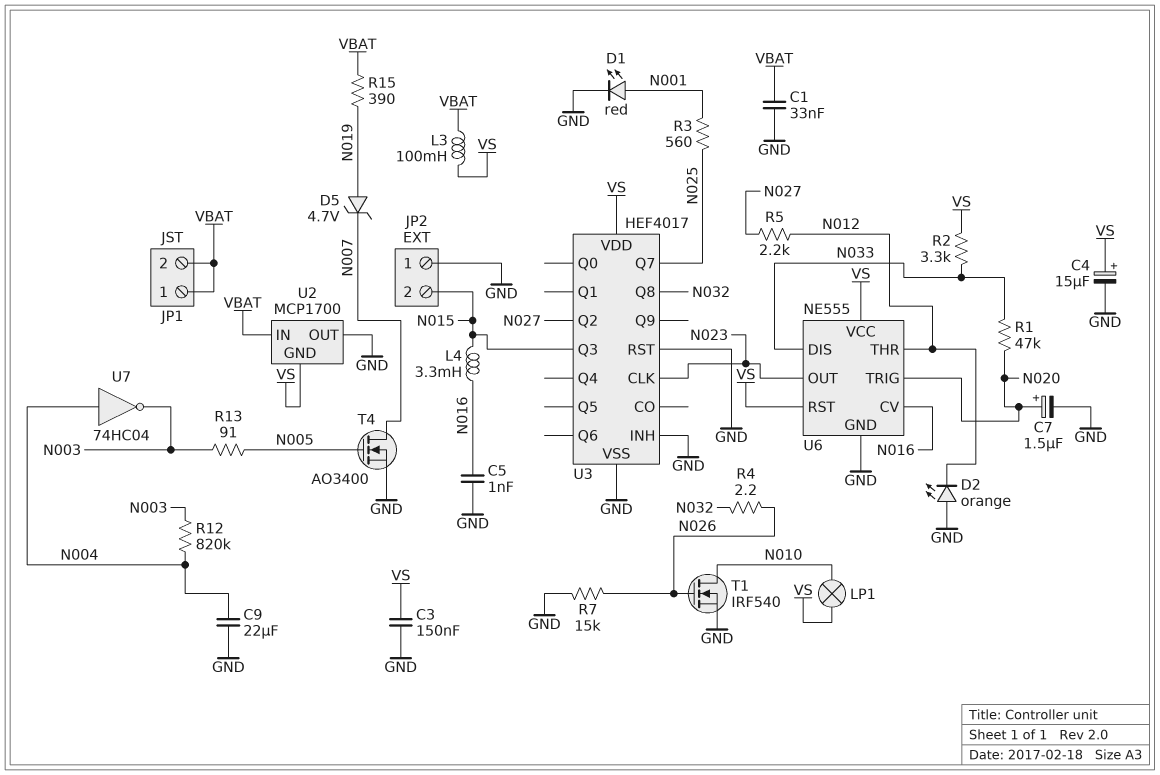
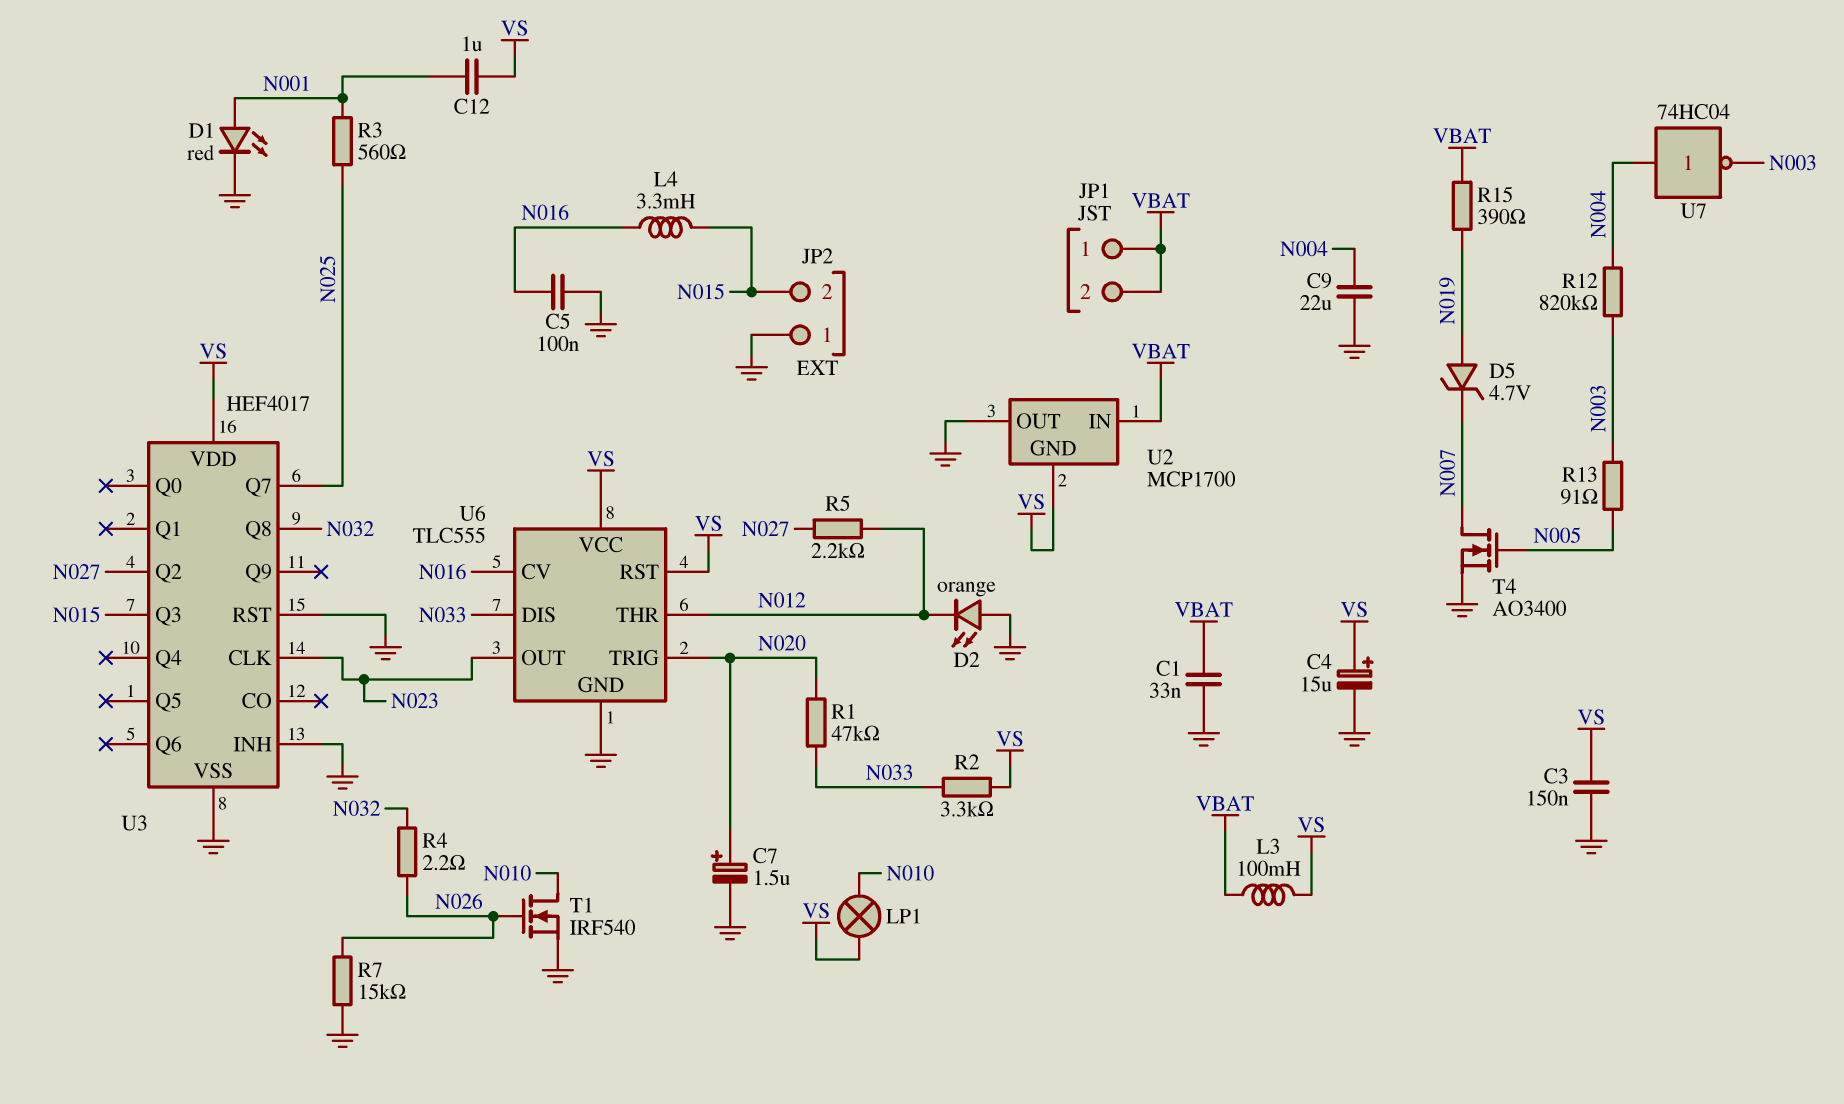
C5: 1nF (GND, N016) -> 100nF (GND, N016)
C12: none -> 1uF (N001, VS)
U6: NE555 -> TLC555

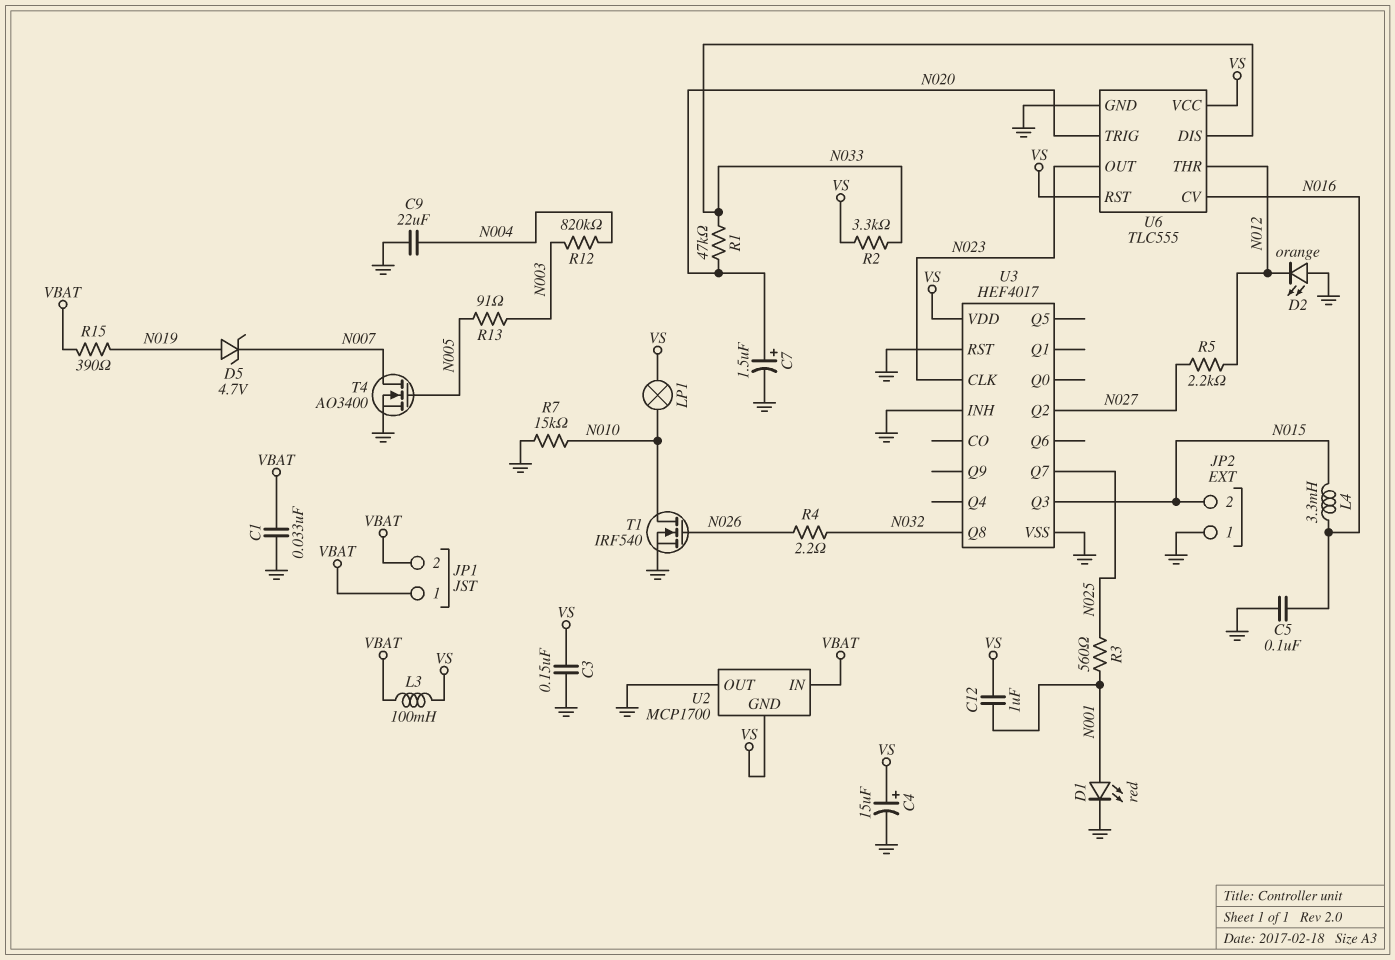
R7: 15k (GND, N026) -> 15k (GND, N010)
U7: NOT 74HC04 (in N004, out N003) -> none

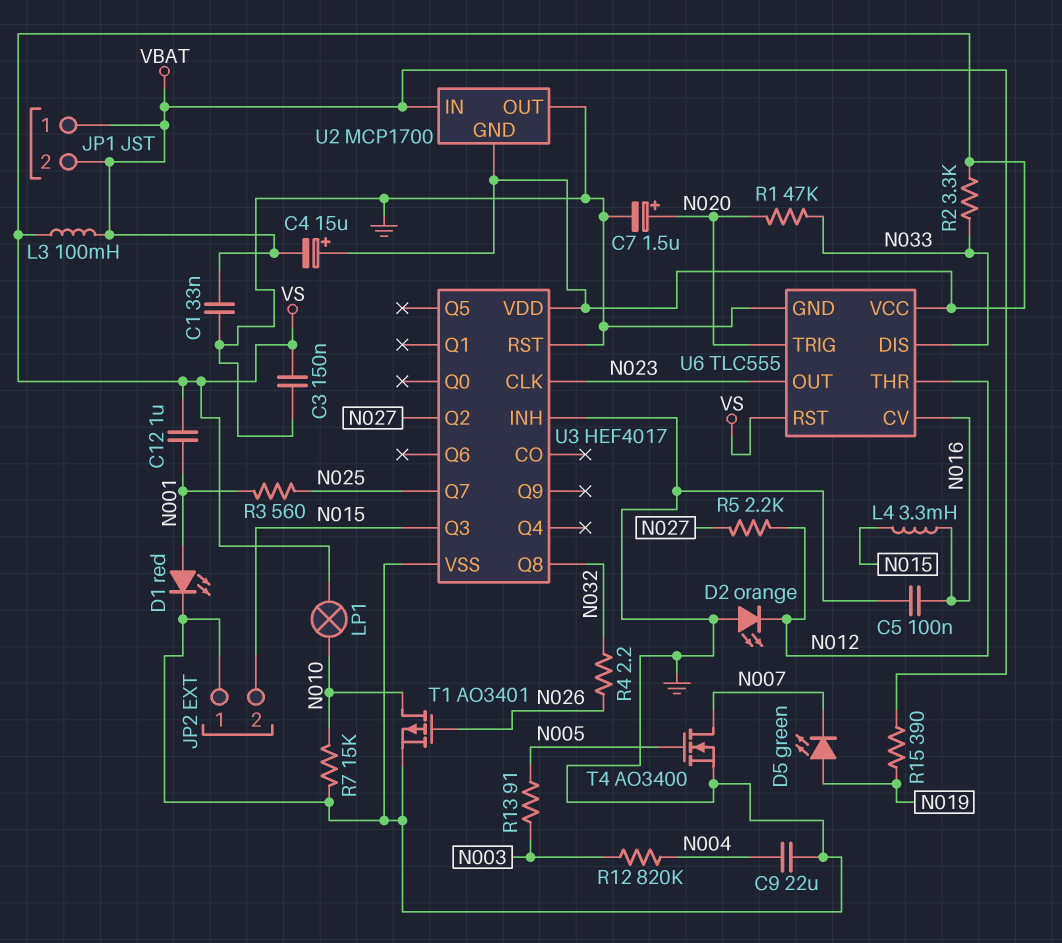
C4: 15uF (plus VS, minus GND) -> 15uF (plus VS, minus VBAT)
D5: zener 4.7V (A N019, K N007) -> LED green (A N019, K N007)
T1: NMOS IRF540 (G N026, D N010, S GND) -> PMOS AO3401 (G N026, D N010, S GND)

